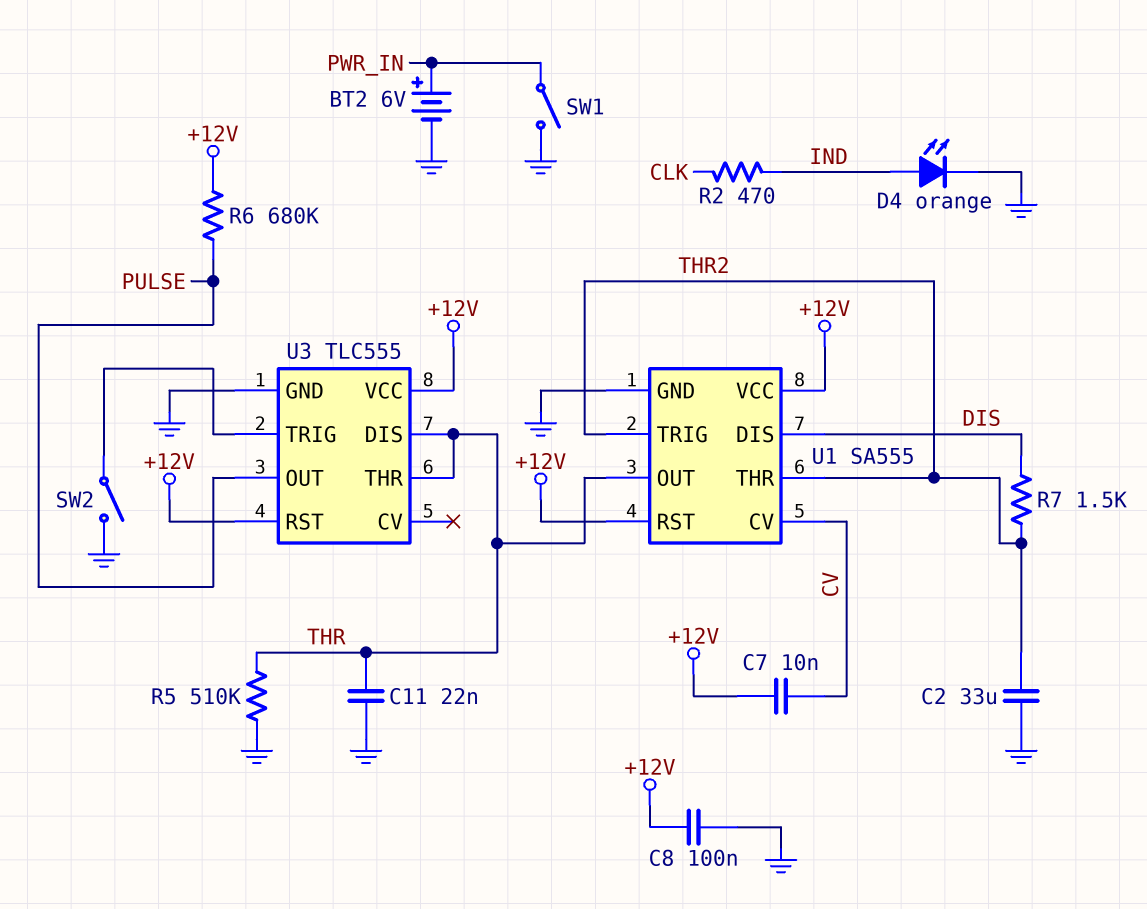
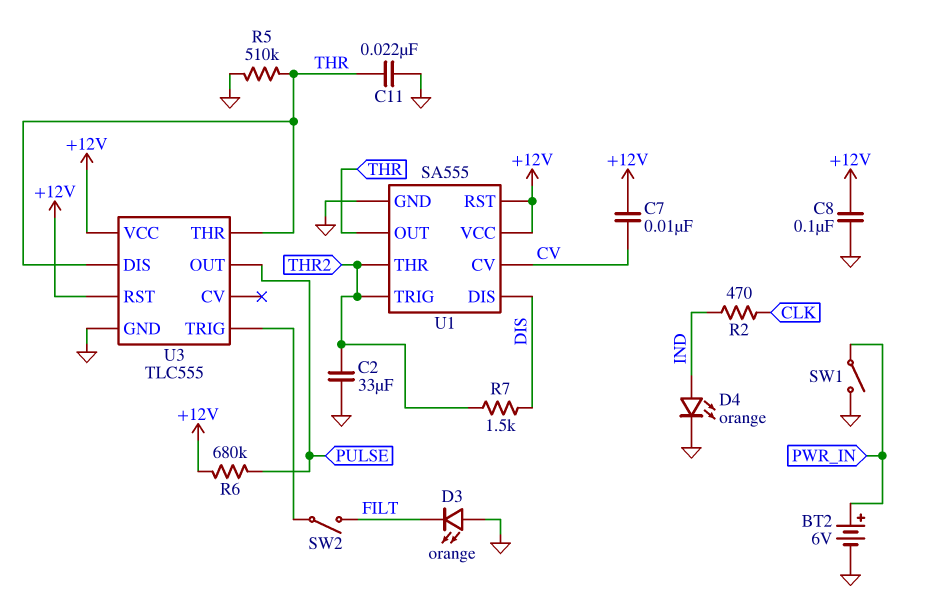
D3: none -> LED orange (A GND, K FILT)
SW2: switch (GND, U3/TRIG) -> switch (FILT, U3/TRIG)

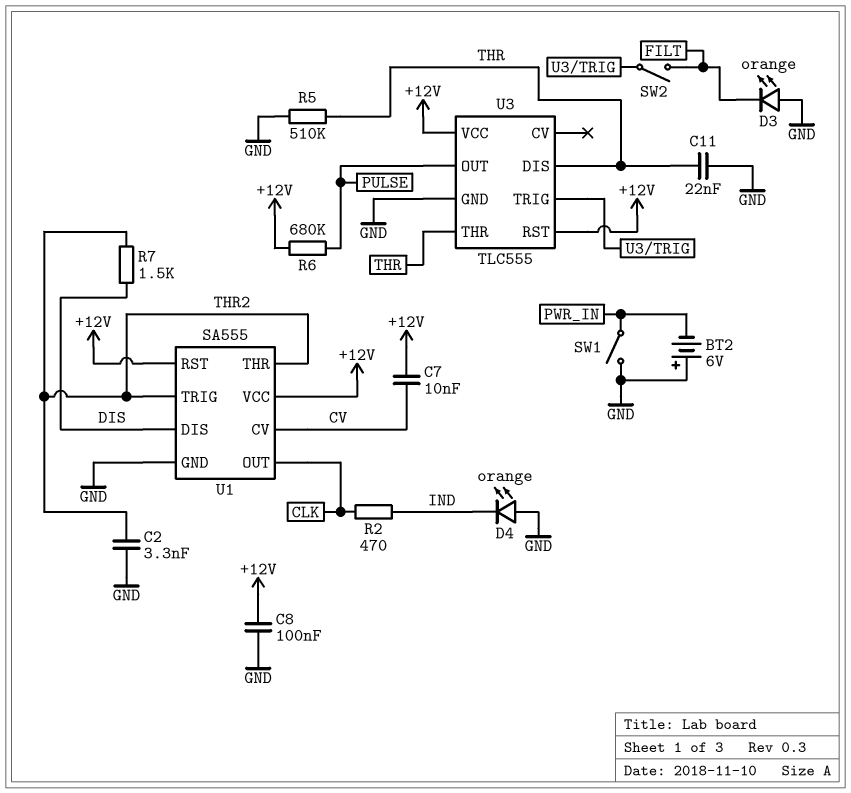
BT2: 6V (plus PWR_IN, minus GND) -> 6V (plus GND, minus PWR_IN)
C2: 33uF (GND, THR2) -> 3.3nF (GND, THR2)
D4: LED orange (A IND, K GND) -> LED orange (A GND, K IND)
U1 pin OUT: THR -> CLK

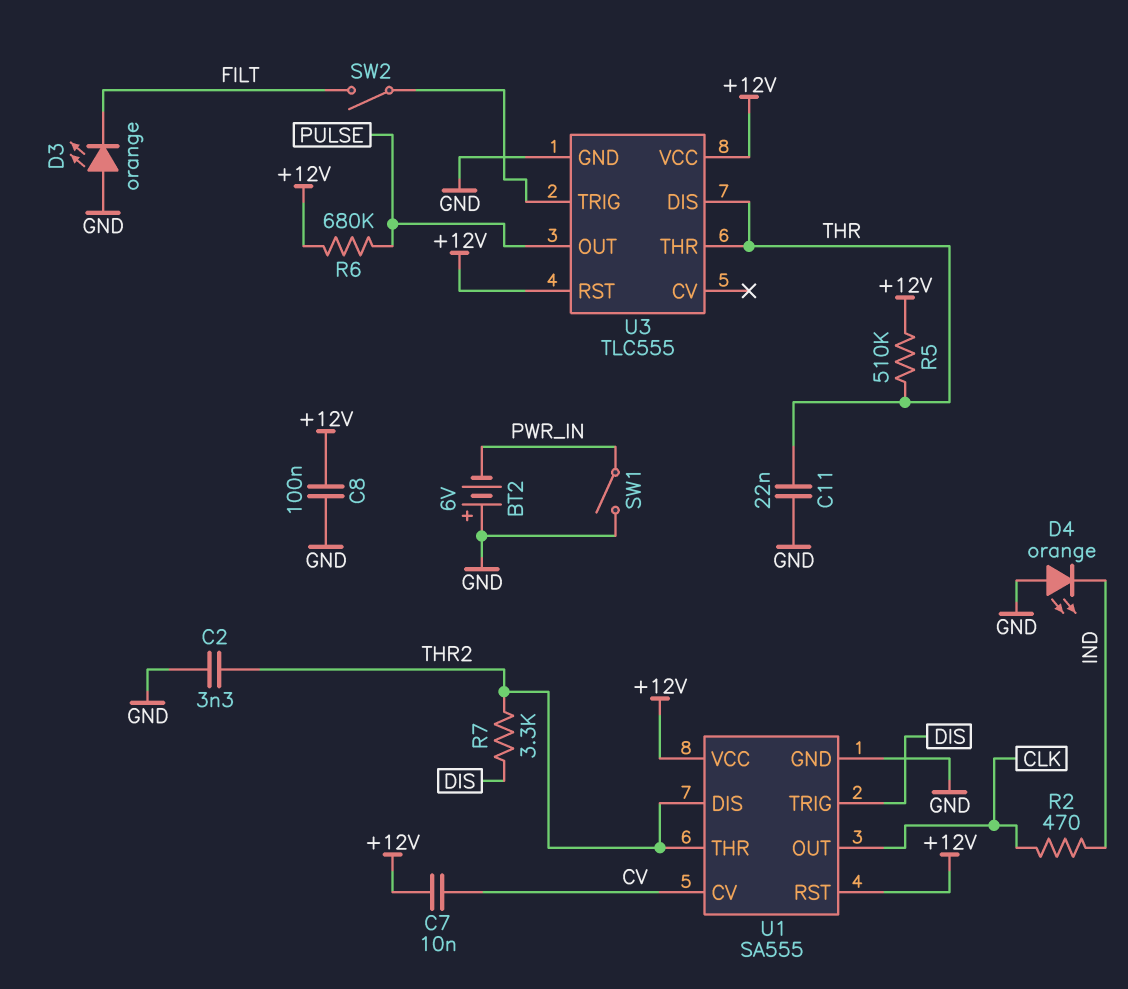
R5: 510k (GND, THR) -> 510k (+12V, THR)
R7: 1.5k (DIS, THR2) -> 3.3k (DIS, THR2)
U1 pin DIS: DIS -> THR2
U1 pin TRIG: THR2 -> DIS

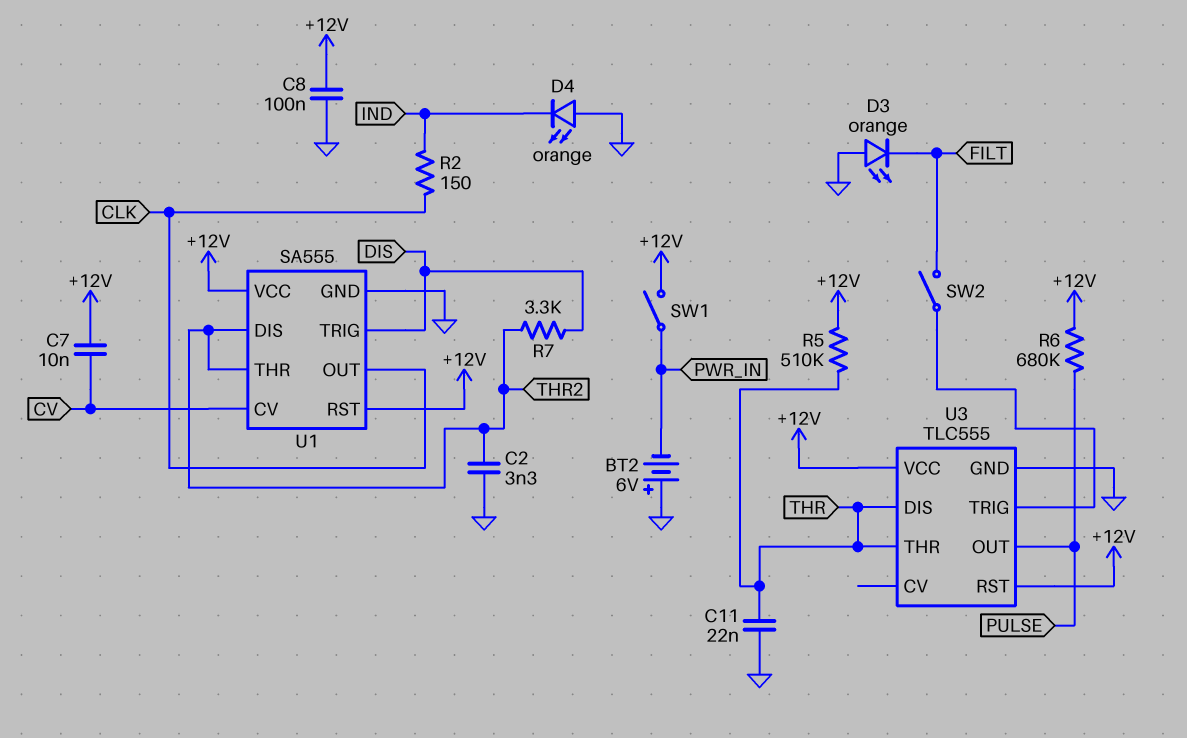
R2: 470 (CLK, IND) -> 150 (CLK, IND)
SW1: switch (GND, PWR_IN) -> switch (+12V, PWR_IN)

